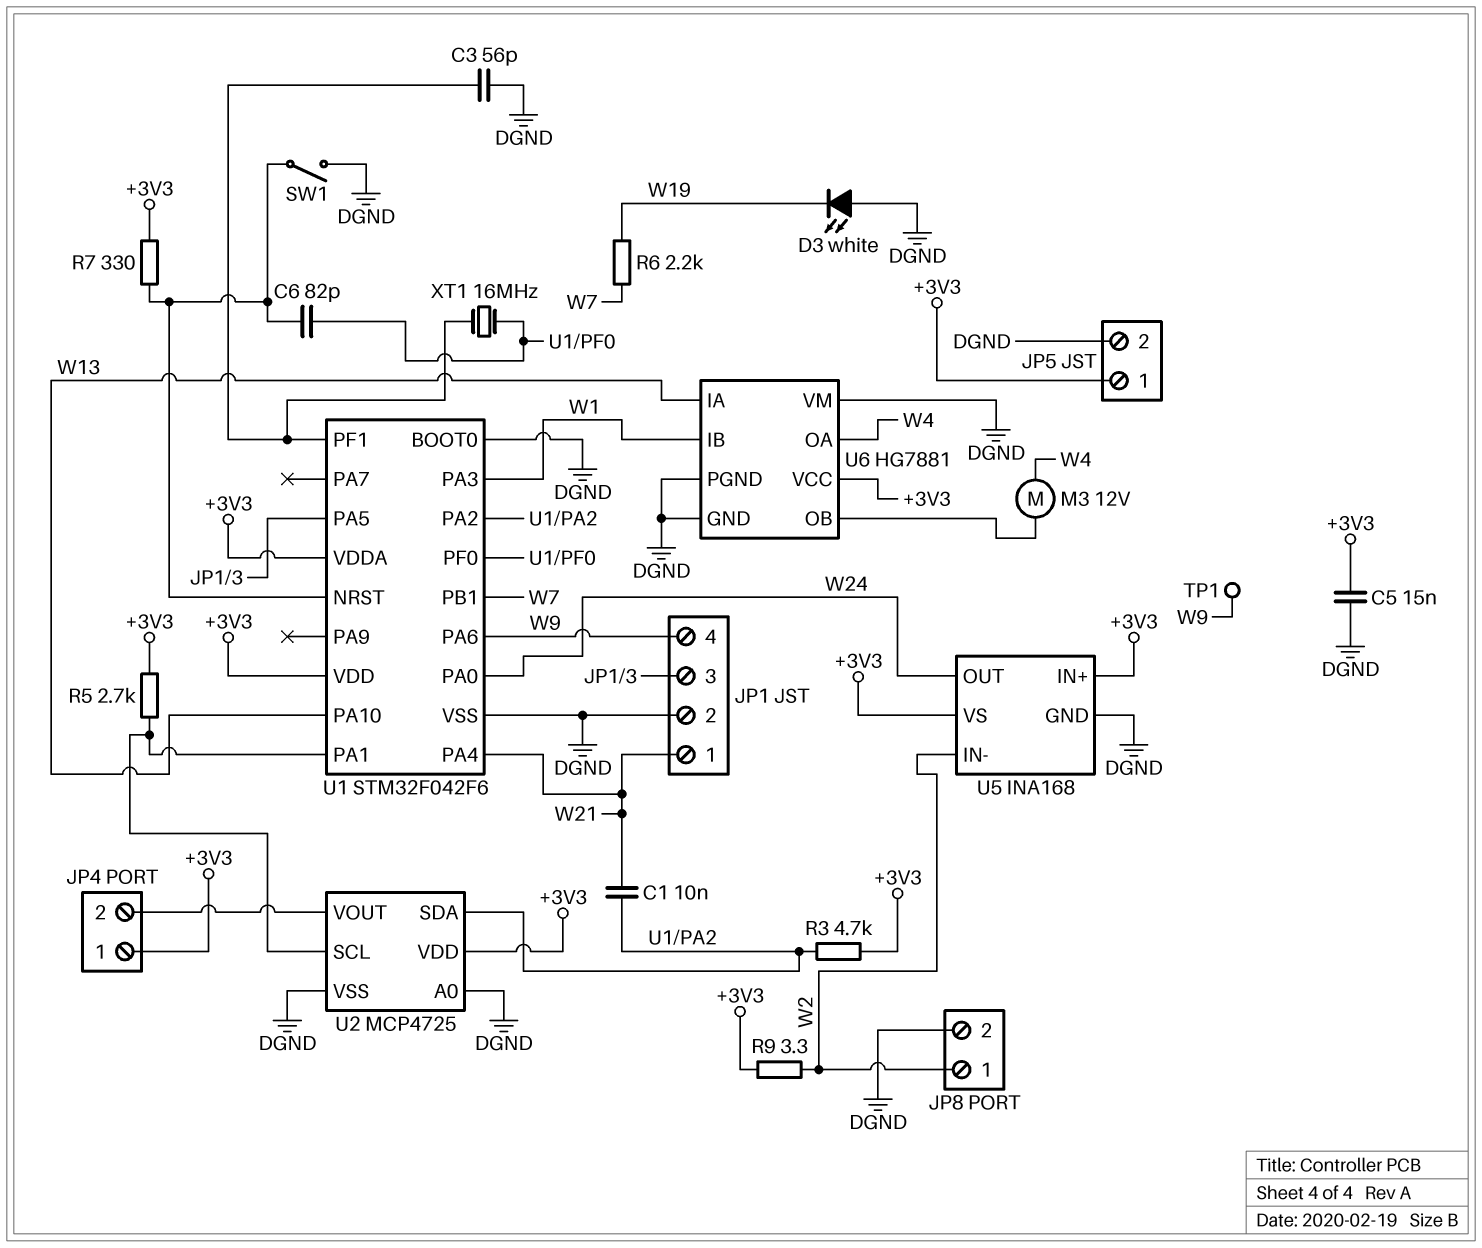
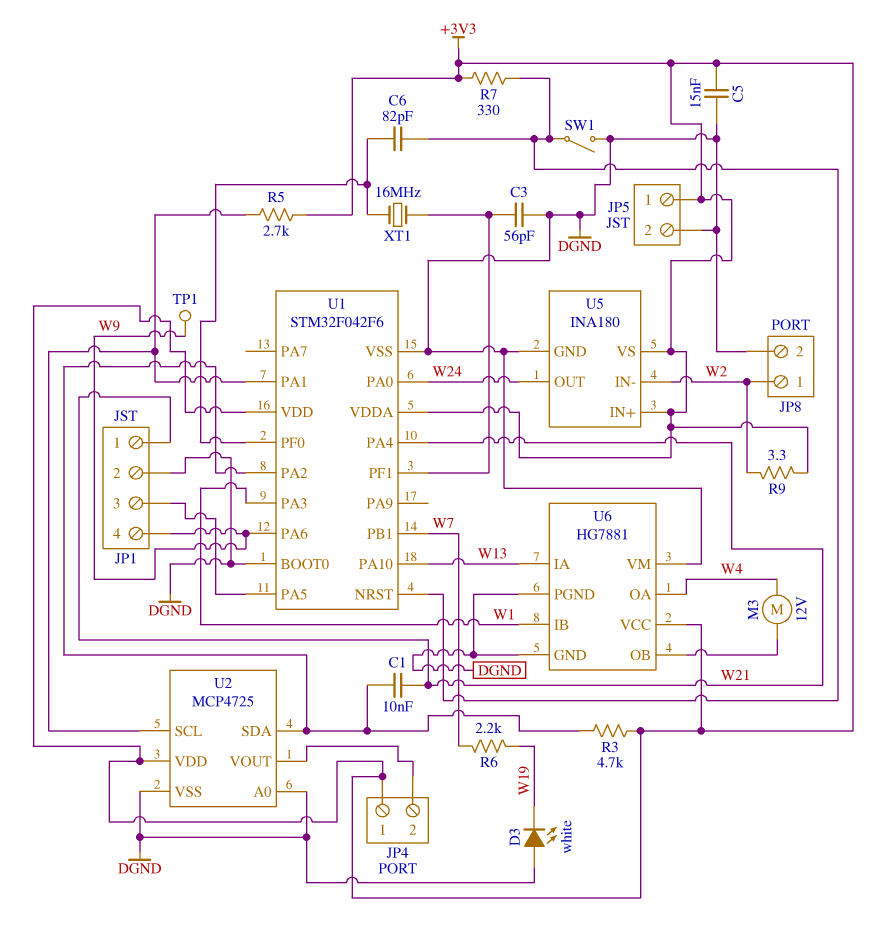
U5: INA168 -> INA180

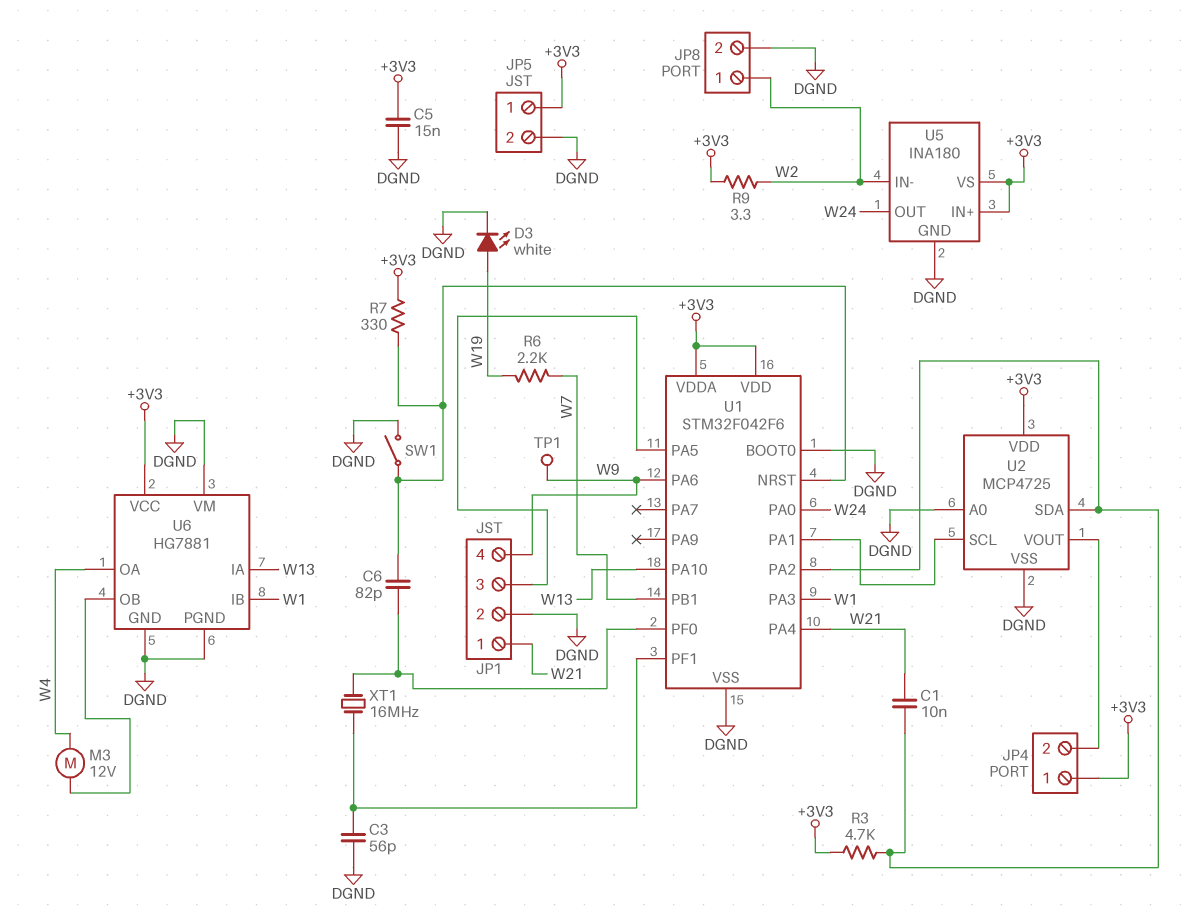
D3: LED white (A DGND, K W19) -> LED white (A W19, K DGND)
R5: 2.7k (+3V3, U1/PA1) -> none

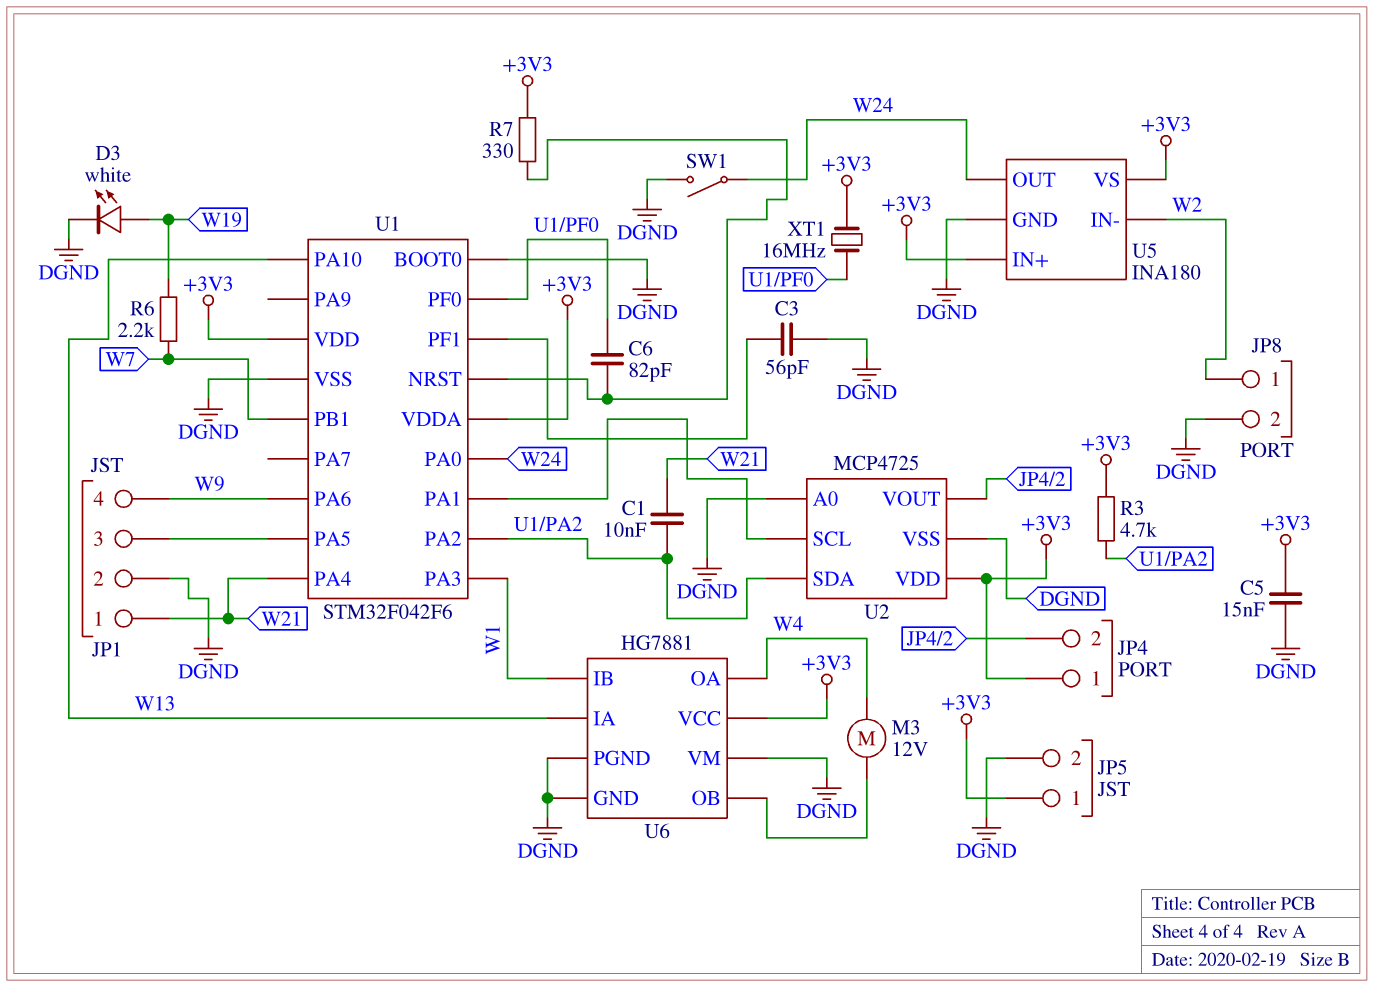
R9: 3.3 (+3V3, W2) -> none
SW1: switch (DGND, U1/NRST) -> switch (DGND, W24)
TP1: test point (W9) -> none
XT1: 16MHz (U1/PF0, U1/PF1) -> 16MHz (+3V3, U1/PF0)

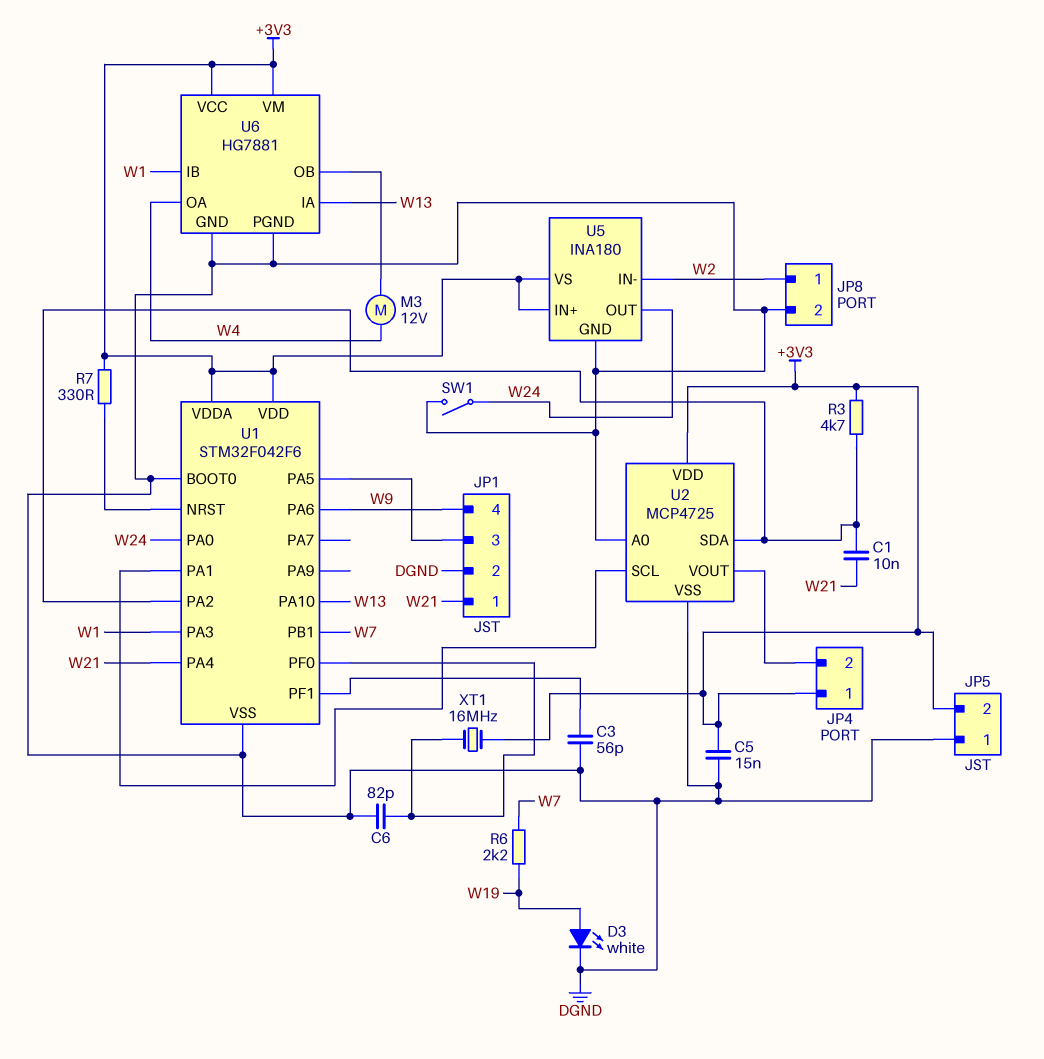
C6: 82pF (U1/NRST, U1/PF0) -> 82pF (DGND, U1/PF0)
JP5 pin 1: +3V3 -> DGND
JP5 pin 2: DGND -> +3V3
U6 pin VM: DGND -> +3V3

